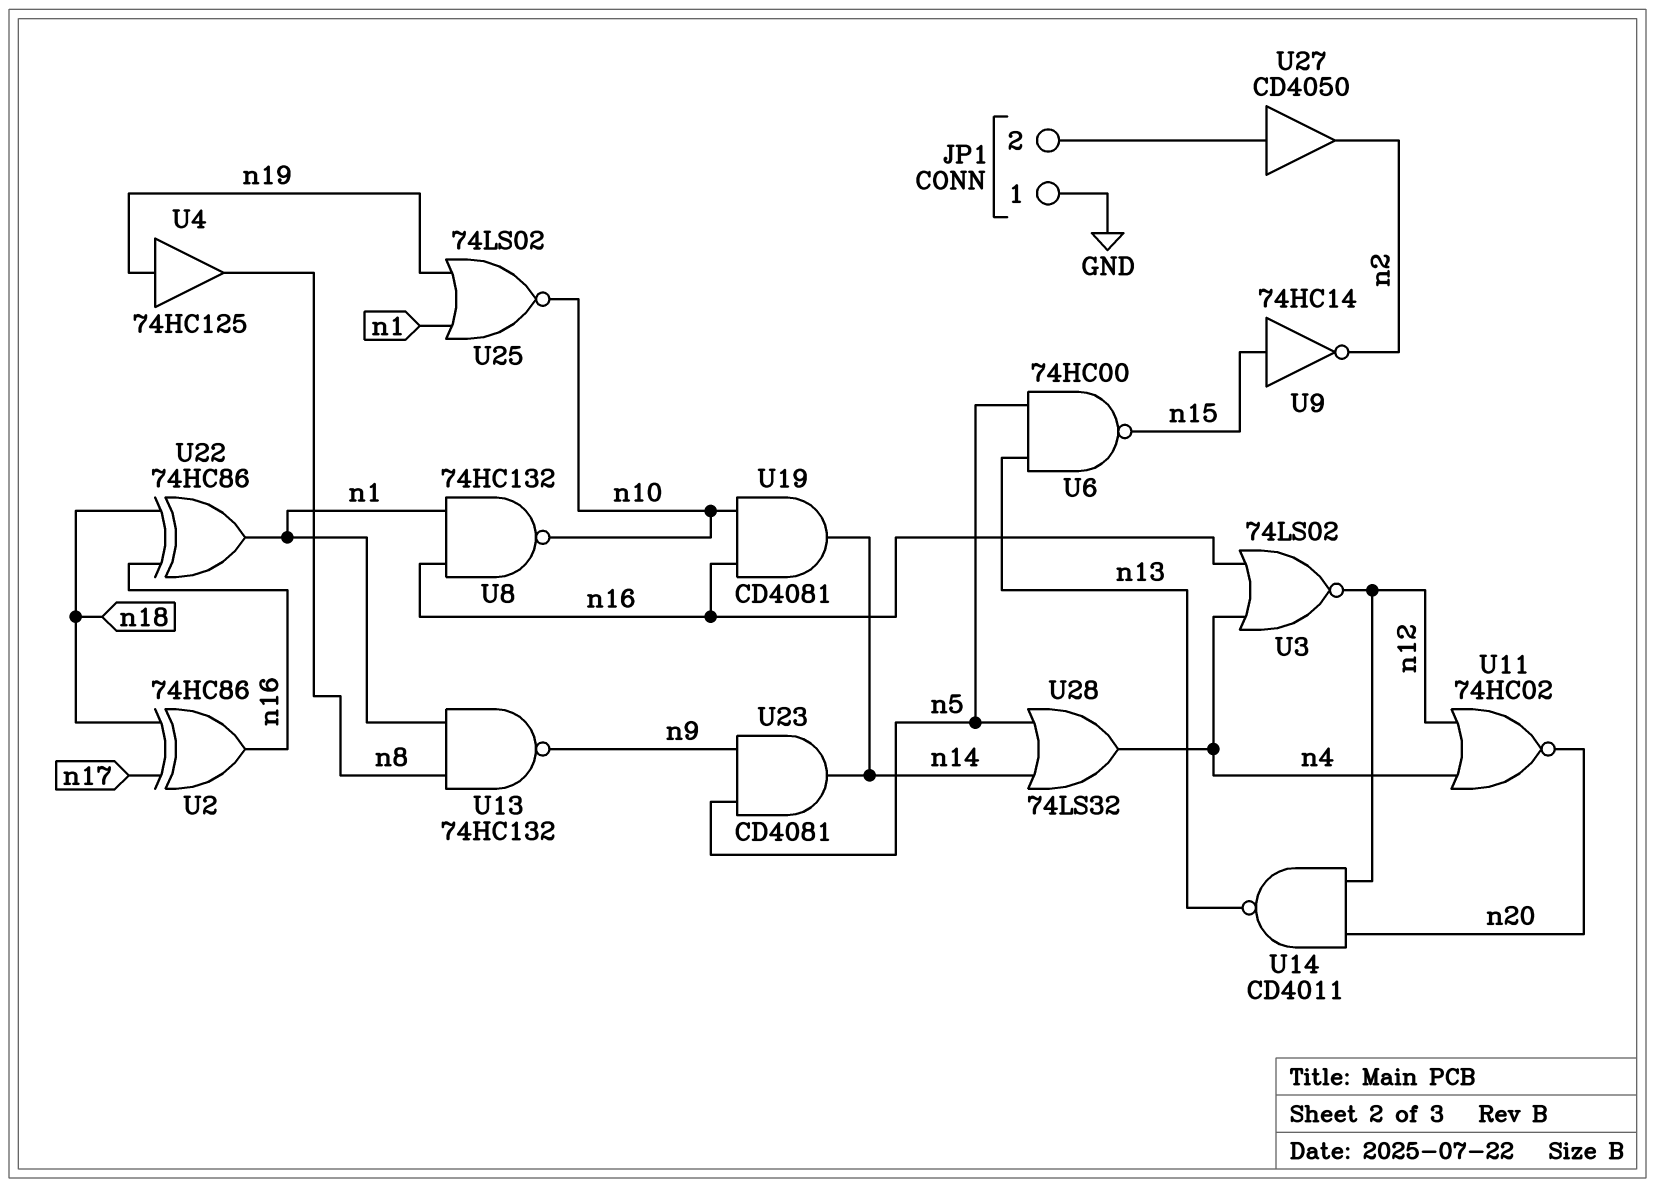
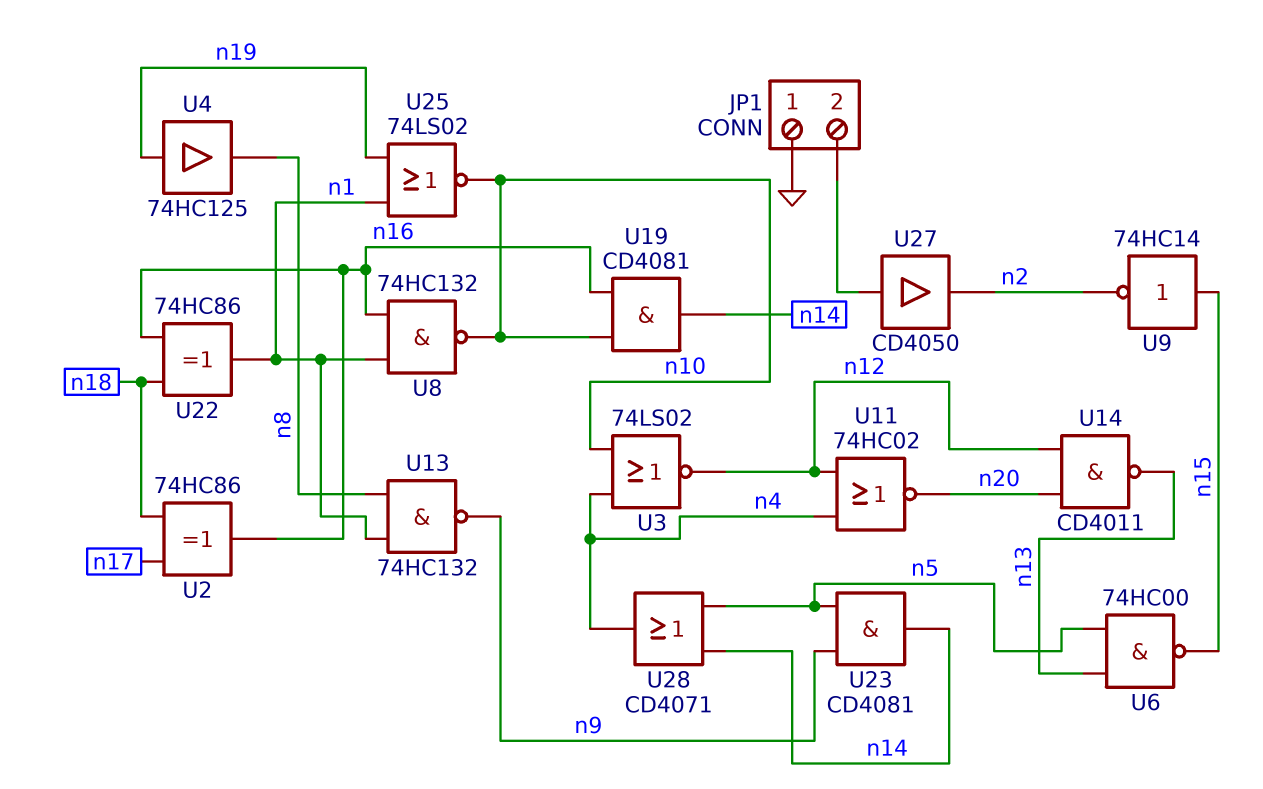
U3: NOR 74LS02 (in n4, in n16, out n12) -> NOR 74LS02 (in n4, in n10, out n12)
U28: OR 74LS32 (in n5, in n14, out n4) -> OR CD4071 (in n5, in n14, out n4)

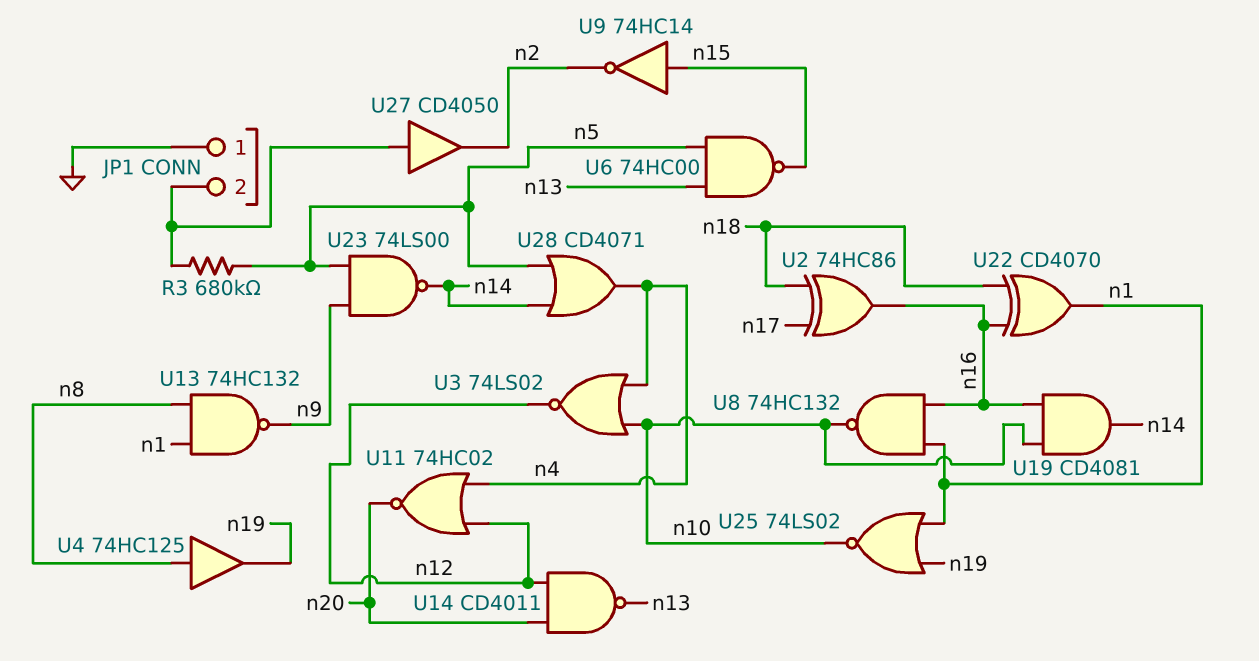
R3: none -> 680k (JP1/2, n5)
U4: buffer 74HC125 (in n19, out n8) -> buffer 74HC125 (in n8, out n19)
U22: XOR 74HC86 (in n16, in n18, out n1) -> XOR CD4070 (in n16, in n18, out n1)
U23: AND CD4081 (in n5, in n9, out n14) -> NAND 74LS00 (in n5, in n9, out n14)

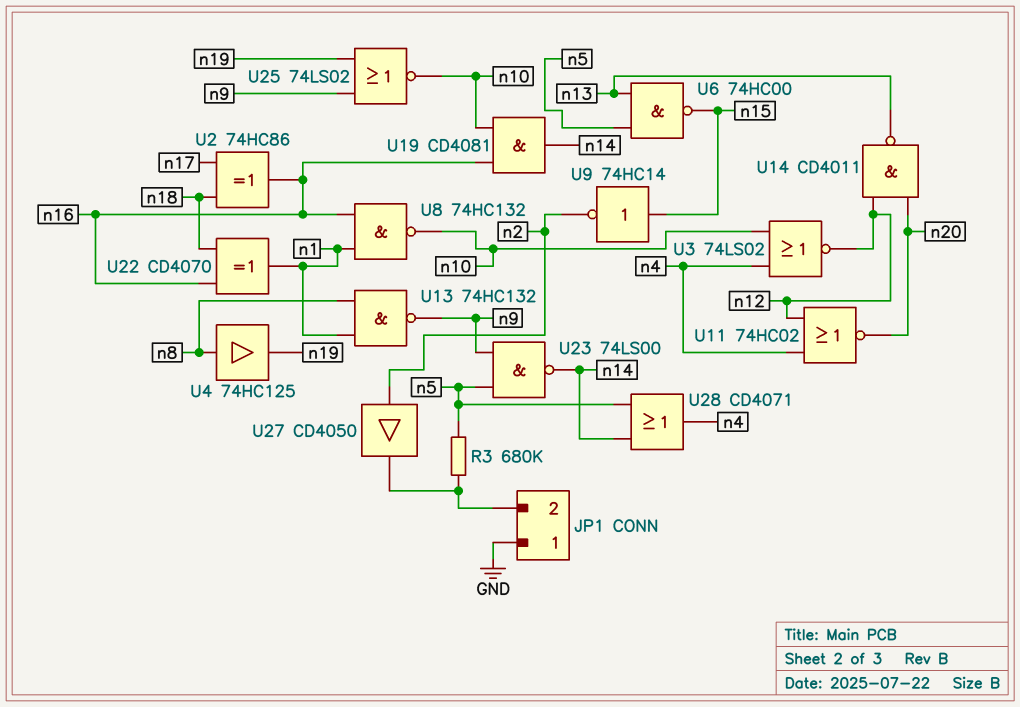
U25: NOR 74LS02 (in n1, in n19, out n10) -> NOR 74LS02 (in n9, in n19, out n10)
U27: buffer CD4050 (in JP1/2, out n2) -> buffer CD4050 (in n2, out JP1/2)

